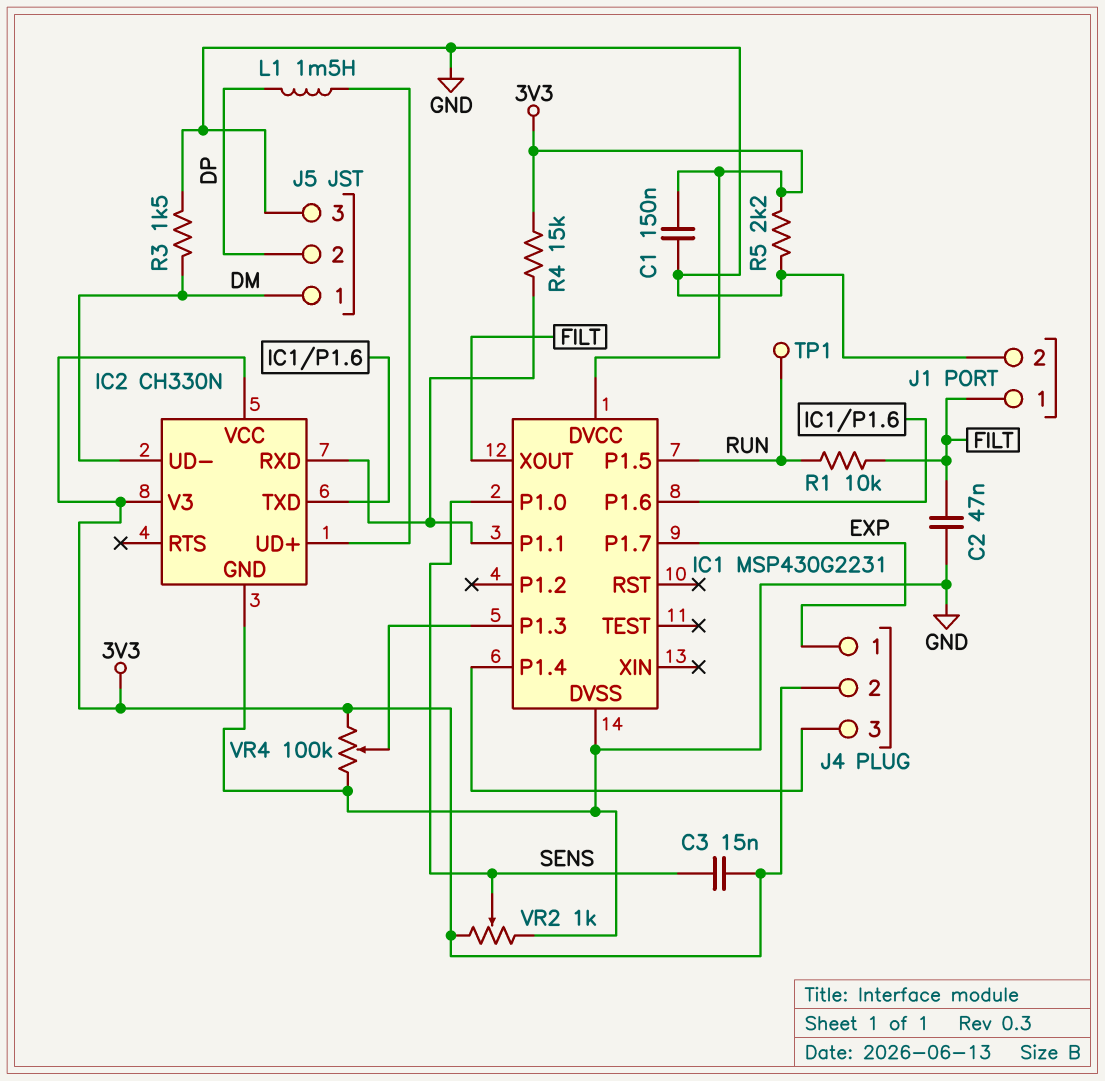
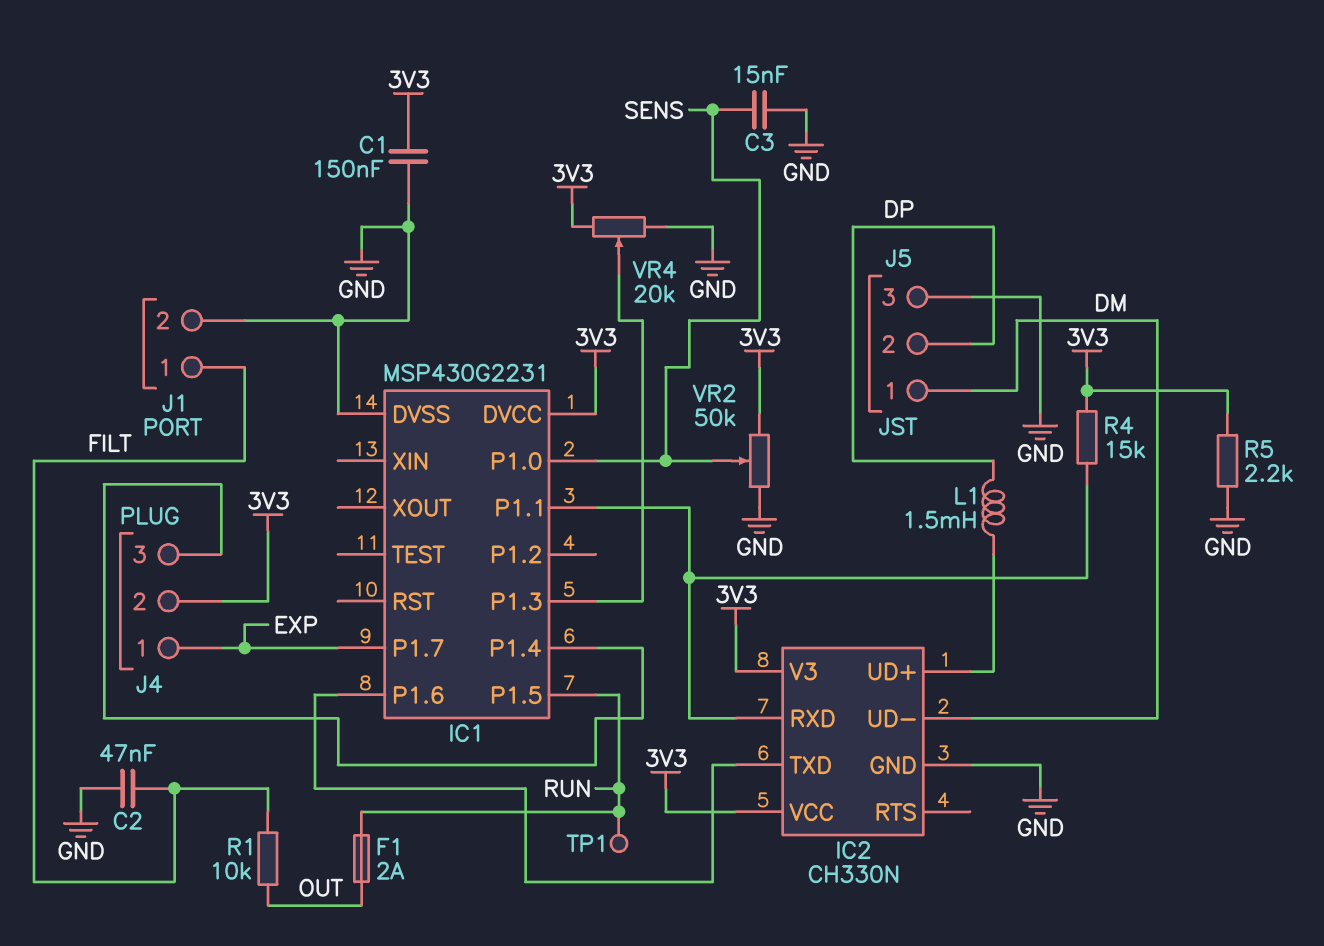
C3: 15nF (3V3, SENS) -> 15nF (GND, SENS)
F1: none -> 2A (OUT, RUN)
IC1 pin XOUT: FILT -> none
R1: 10k (FILT, RUN) -> 10k (FILT, OUT)
R3: 1.5k (DM, GND) -> none
VR2: 1k (3V3, GND, wiper SENS) -> 50k (3V3, GND, wiper SENS)
VR4: 100k (3V3, GND, wiper IC1/P1.3) -> 20k (3V3, GND, wiper IC1/P1.3)

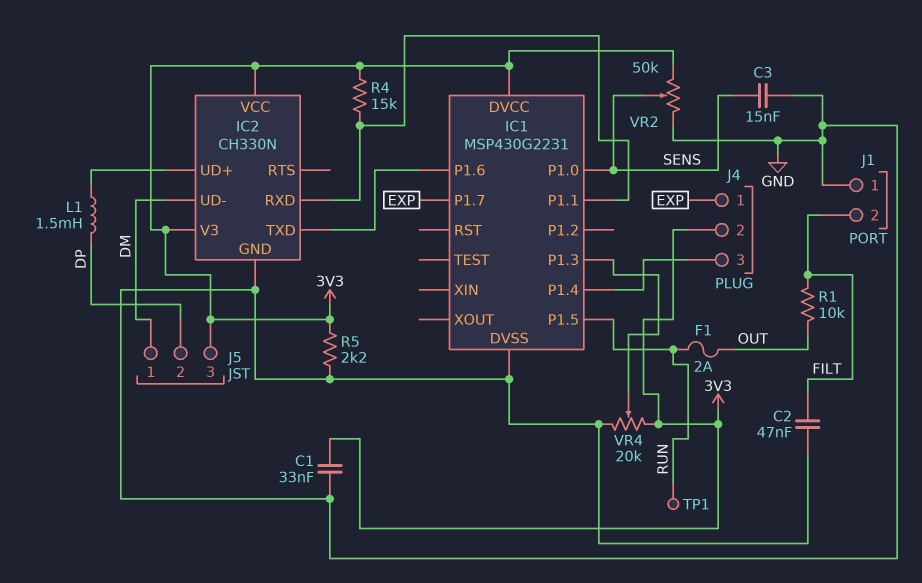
C1: 150nF (3V3, GND) -> 33nF (3V3, GND)
J1 pin 1: FILT -> GND
J1 pin 2: GND -> FILT
J5 pin 3: GND -> 3V3

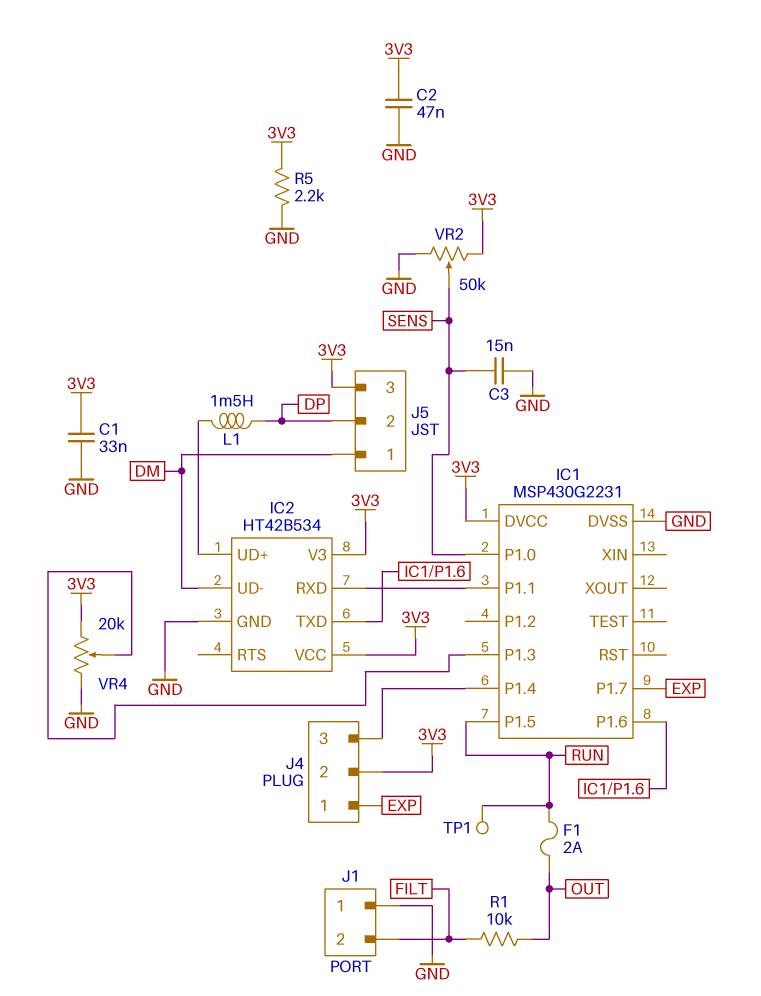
C2: 47nF (FILT, GND) -> 47nF (3V3, GND)
IC2: CH330N -> HT42B534
R4: 15k (3V3, IC1/P1.1) -> none

